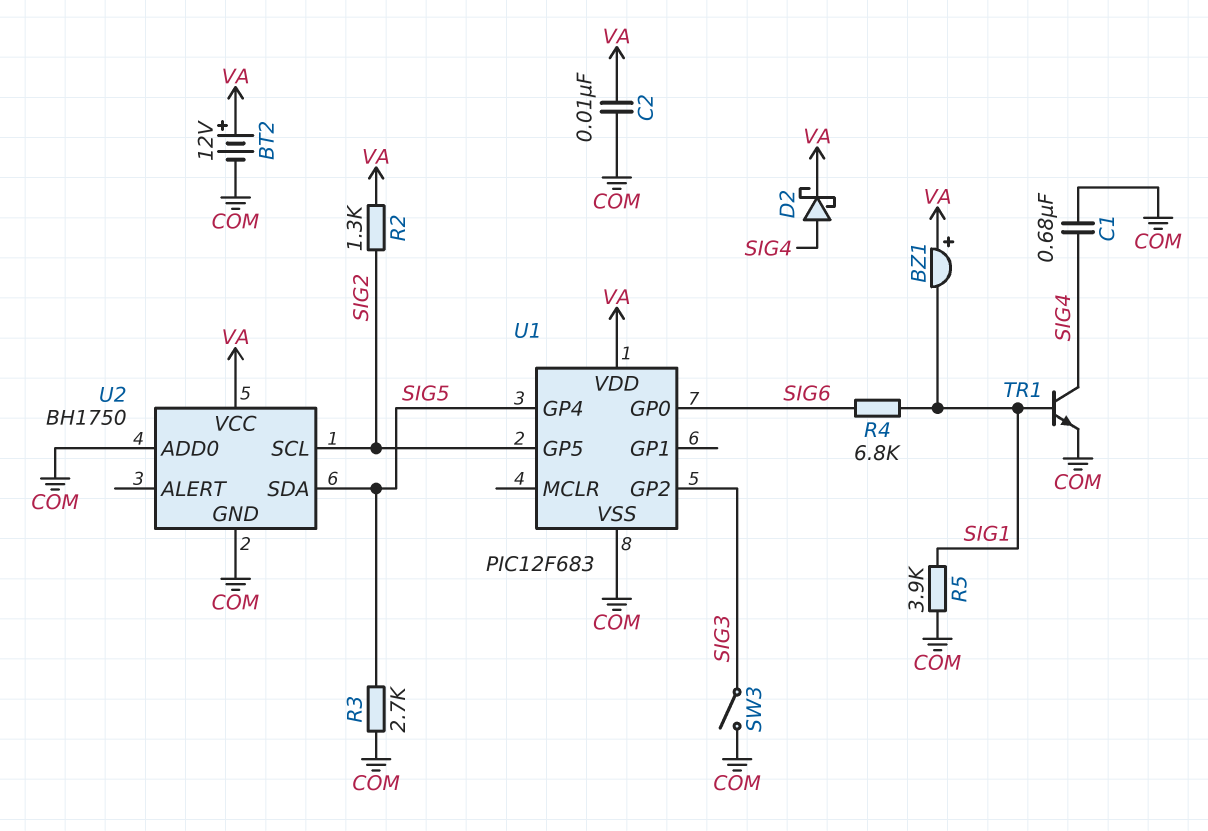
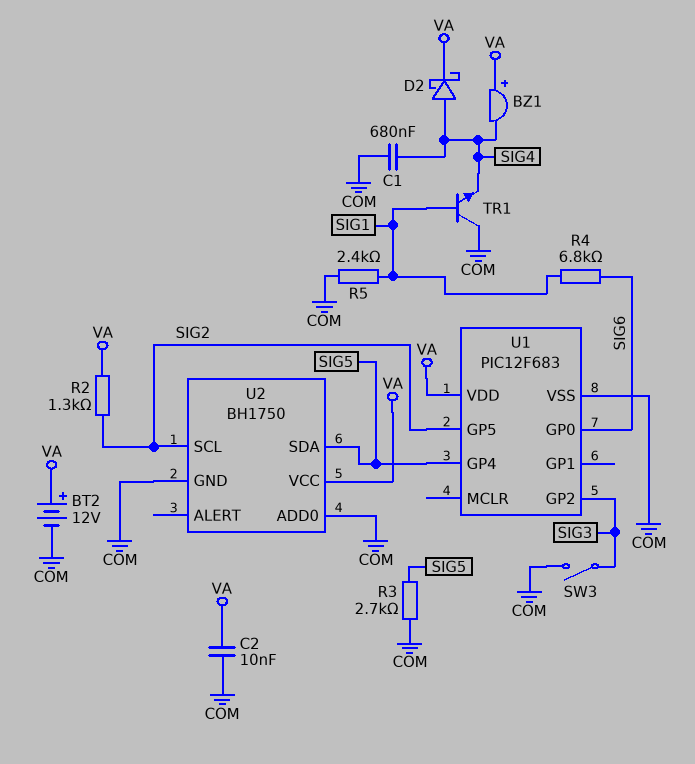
BZ1: buzzer (plus VA, minus SIG1) -> buzzer (plus VA, minus SIG4)
R5: 3.9k (COM, SIG1) -> 2.4k (COM, SIG1)
TR1: NPN (B SIG1, C SIG4, E COM) -> NPN (B SIG1, C COM, E SIG4)

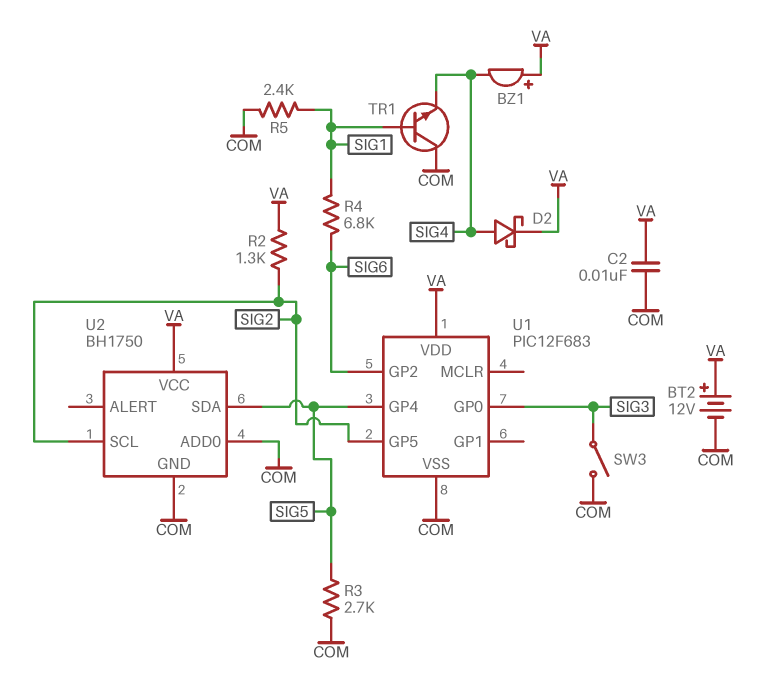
C1: 680nF (COM, SIG4) -> none
U1 pin GP0: SIG6 -> SIG3
U1 pin GP2: SIG3 -> SIG6

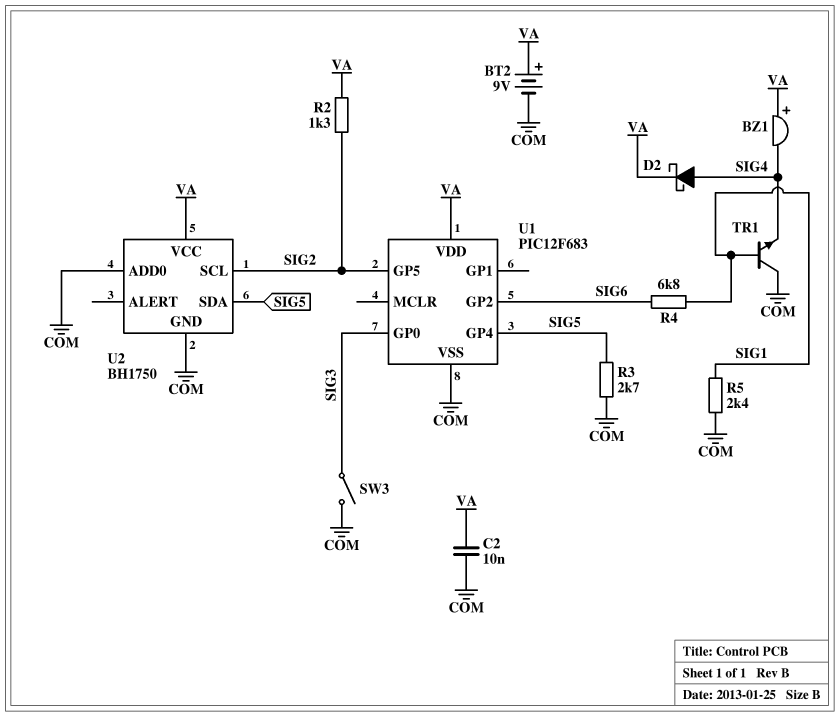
BT2: 12V (plus VA, minus COM) -> 9V (plus VA, minus COM)

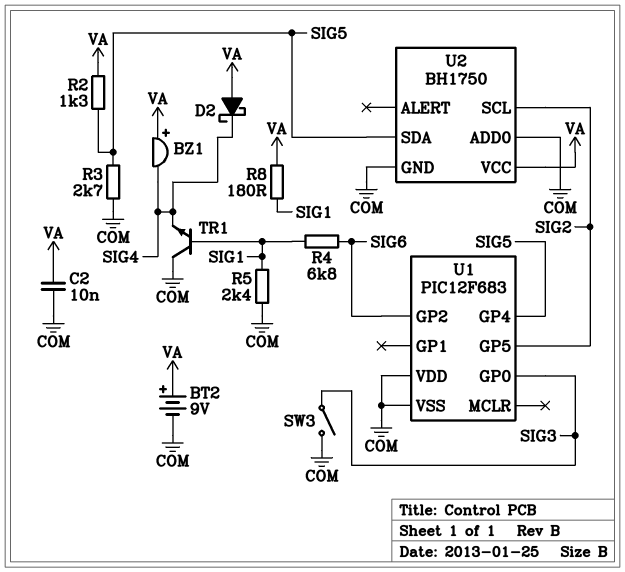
D2: schottky (A SIG4, K VA) -> schottky (A VA, K SIG4)
R2: 1.3k (SIG2, VA) -> 1.3k (SIG5, VA)
R8: none -> 180 (SIG1, VA)
U1 pin VDD: VA -> COM

